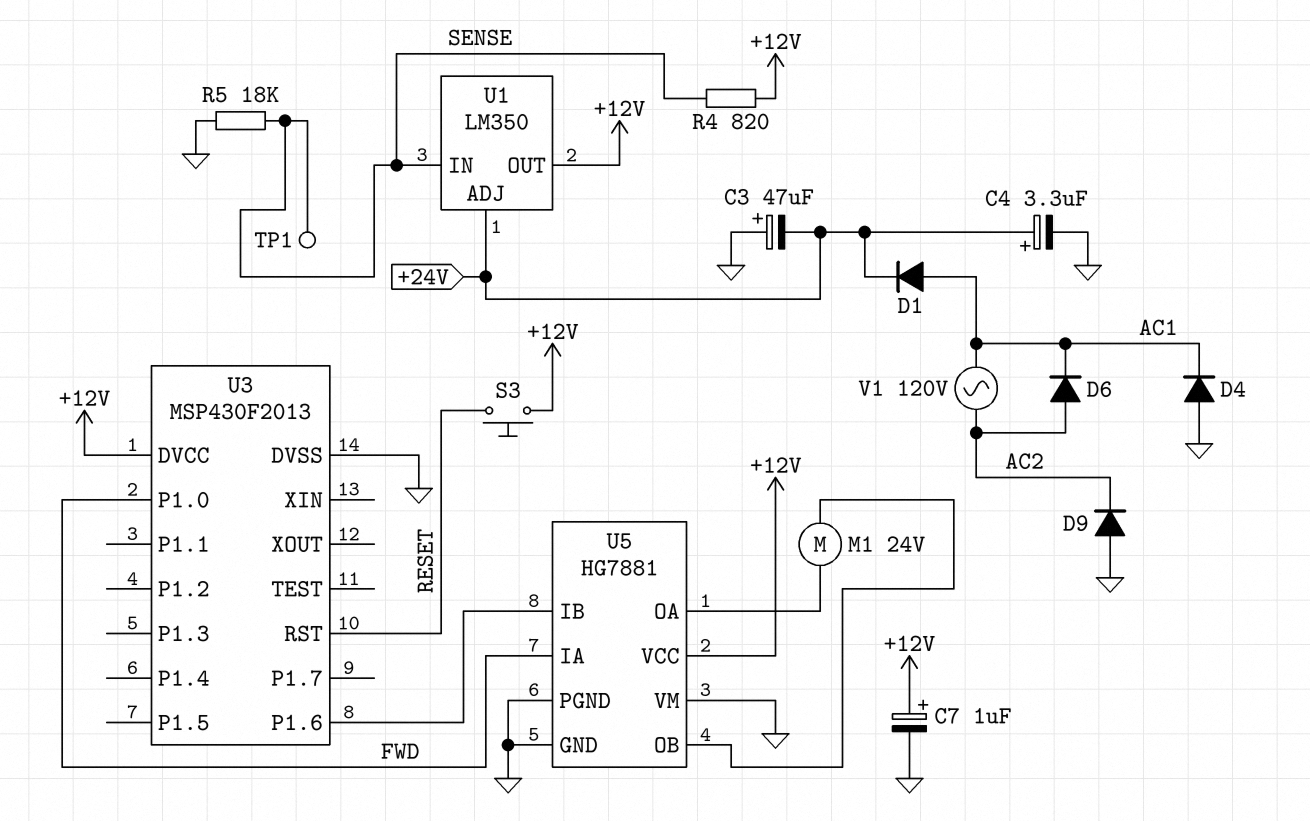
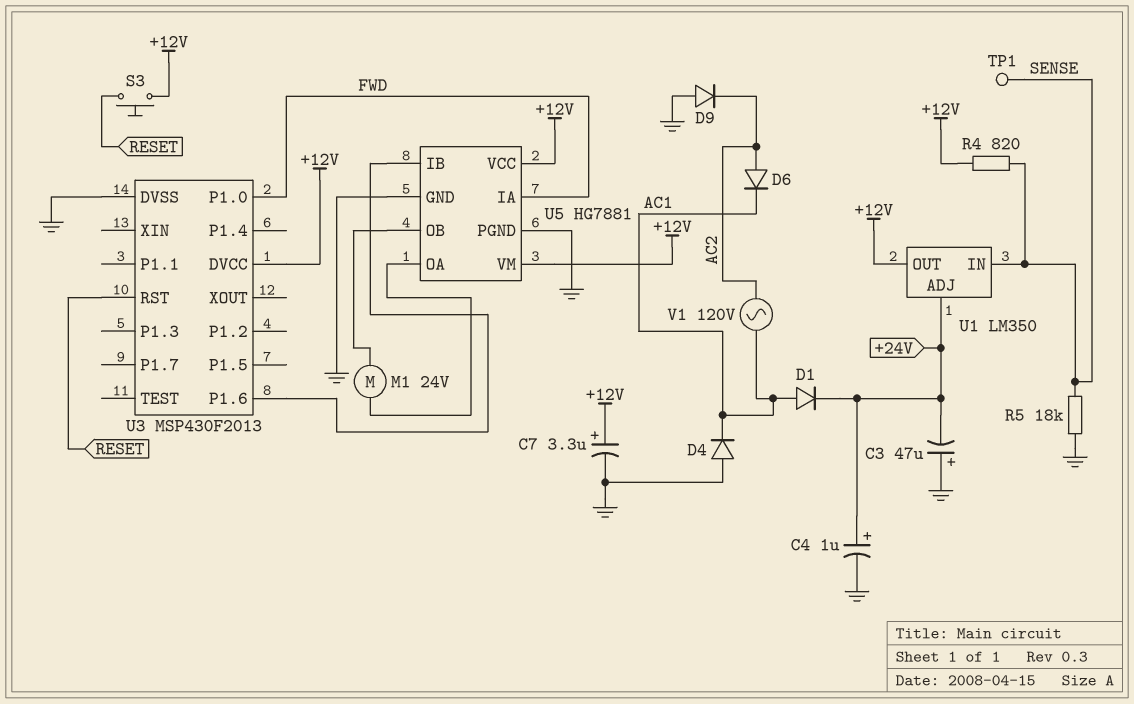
C4: 3.3uF (plus +24V, minus GND) -> 1uF (plus +24V, minus GND)
C7: 1uF (plus +12V, minus GND) -> 3.3uF (plus +12V, minus GND)
U5 pin VM: GND -> +12V

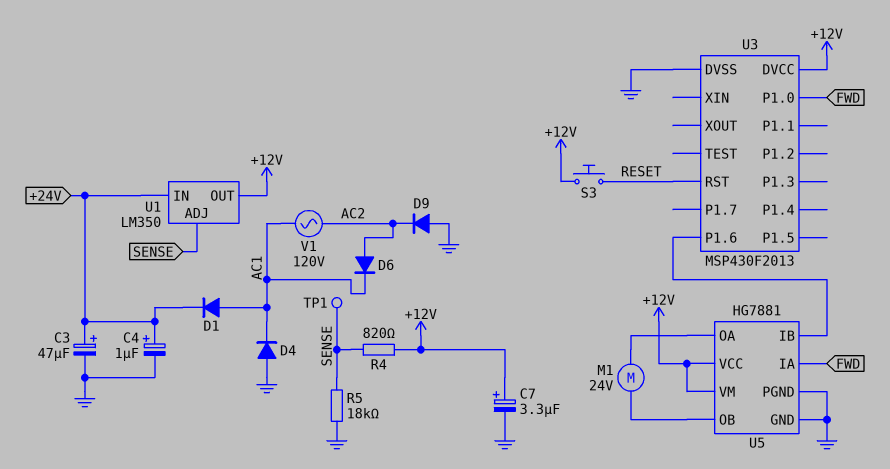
C3: 47uF (plus GND, minus +24V) -> 47uF (plus +24V, minus GND)
U1 pin ADJ: +24V -> SENSE
U1 pin IN: SENSE -> +24V

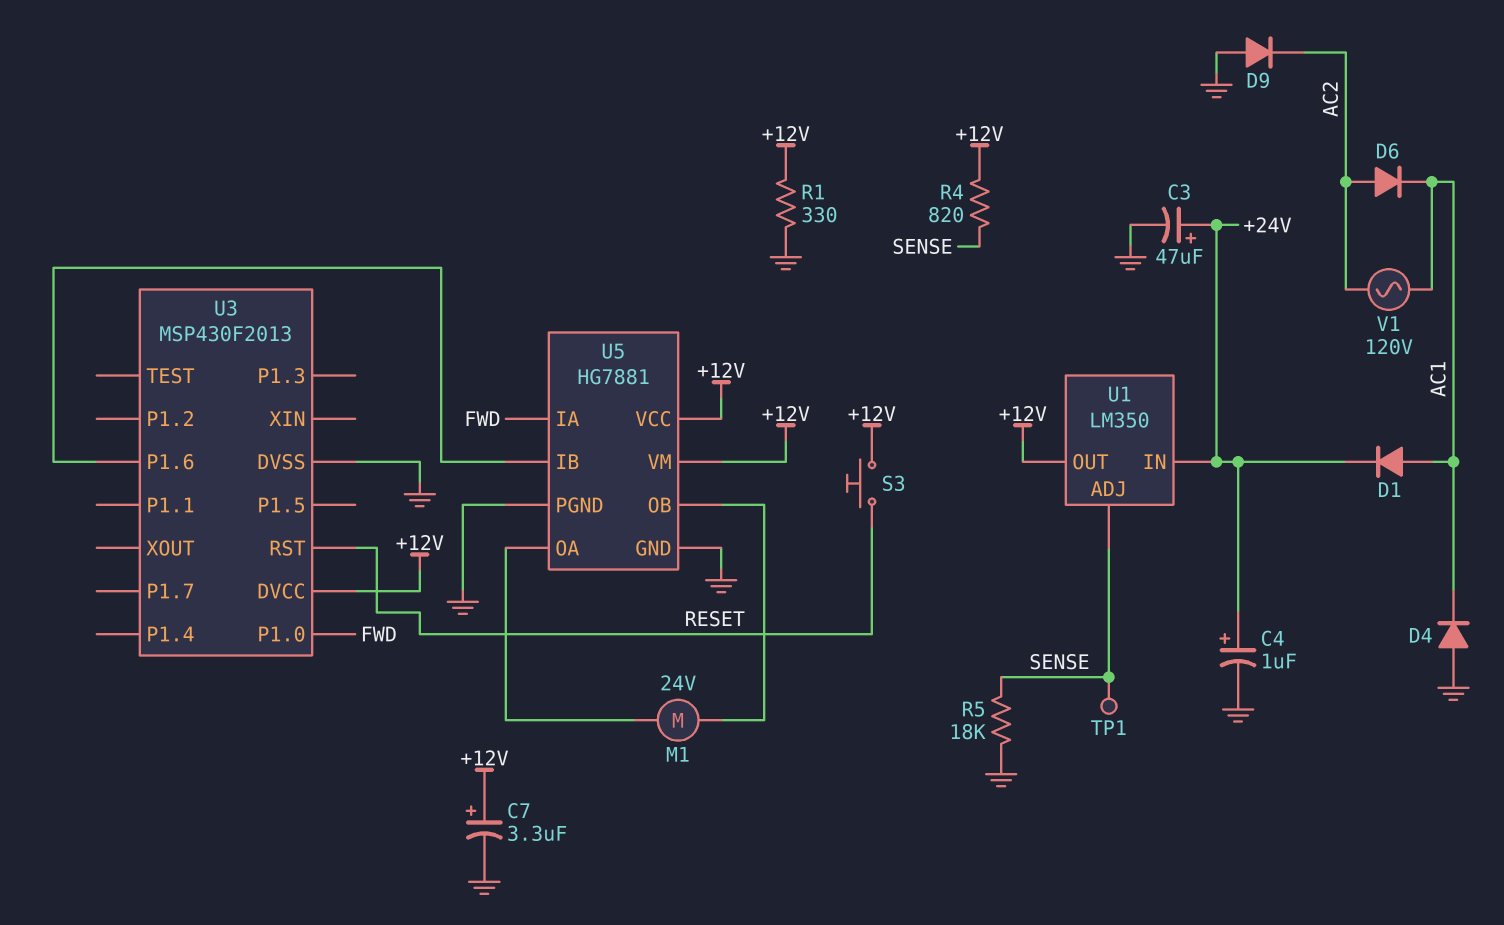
R1: none -> 330 (+12V, GND)

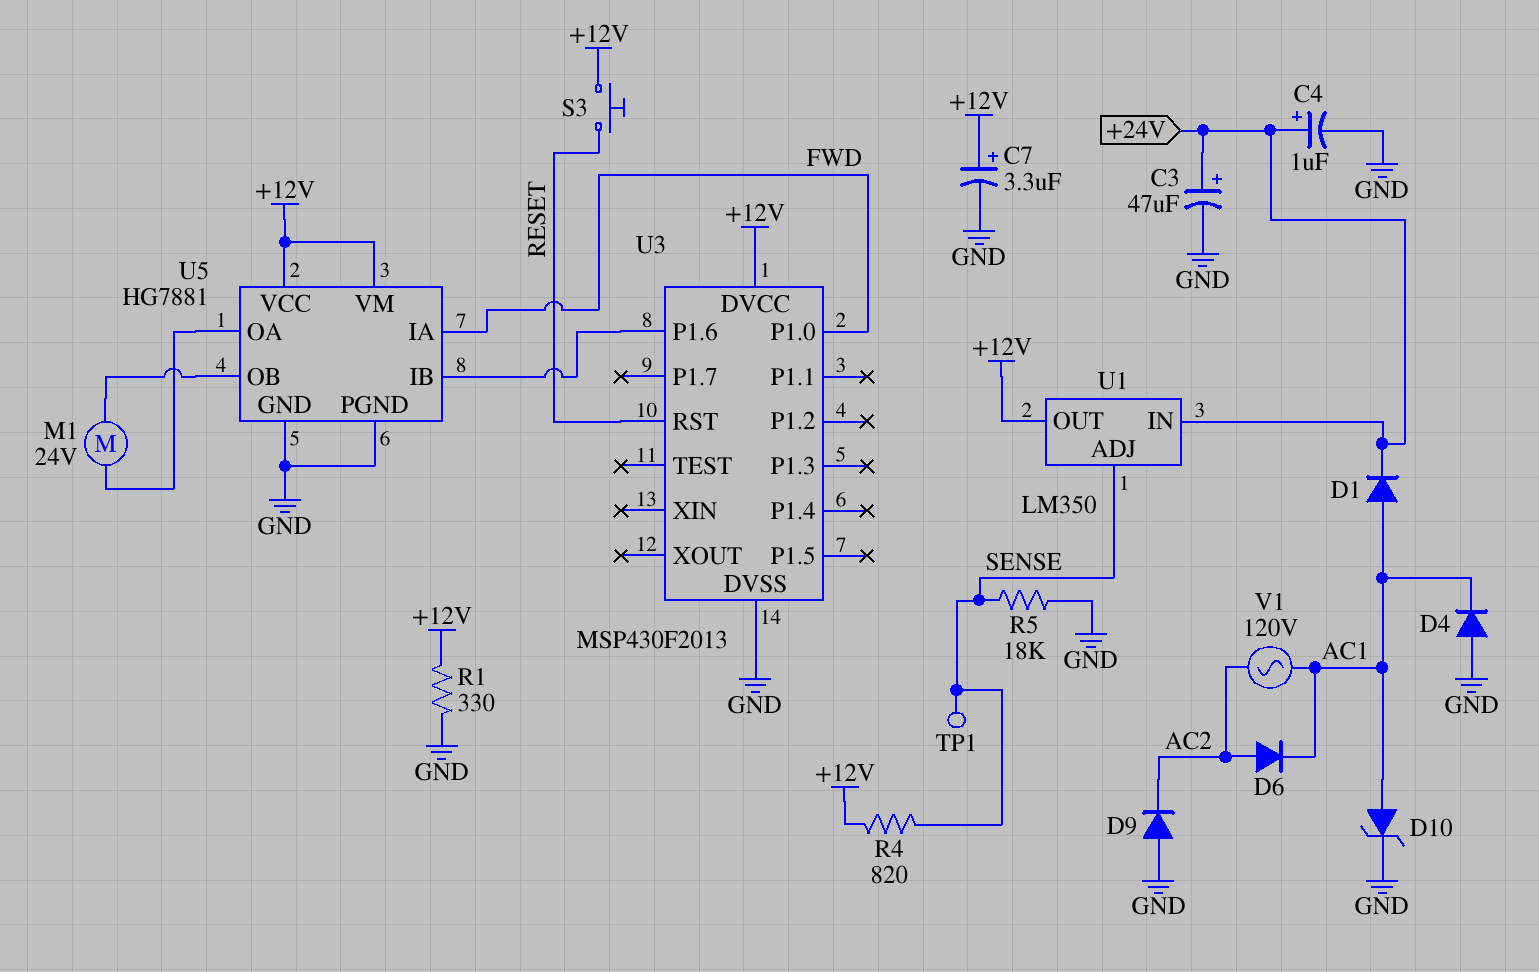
D10: none -> zener (A AC1, K GND)

